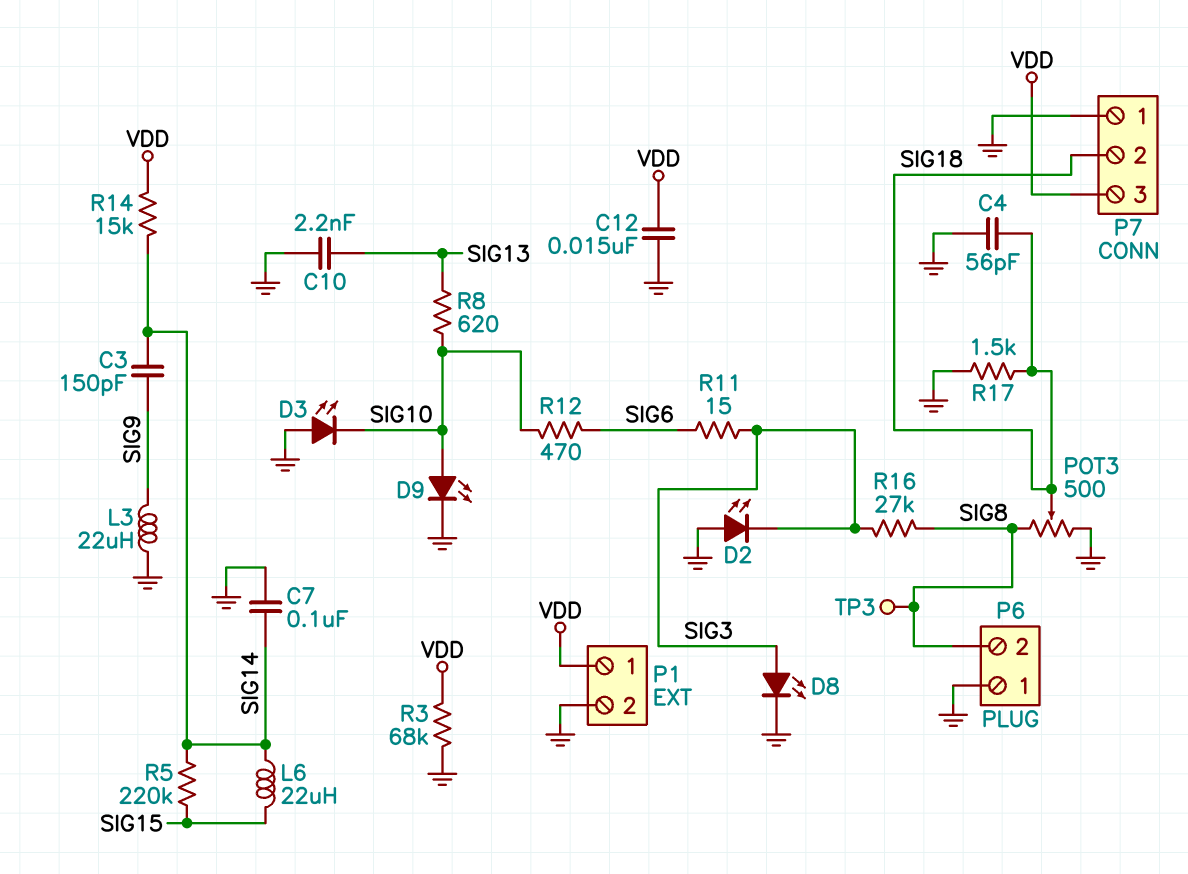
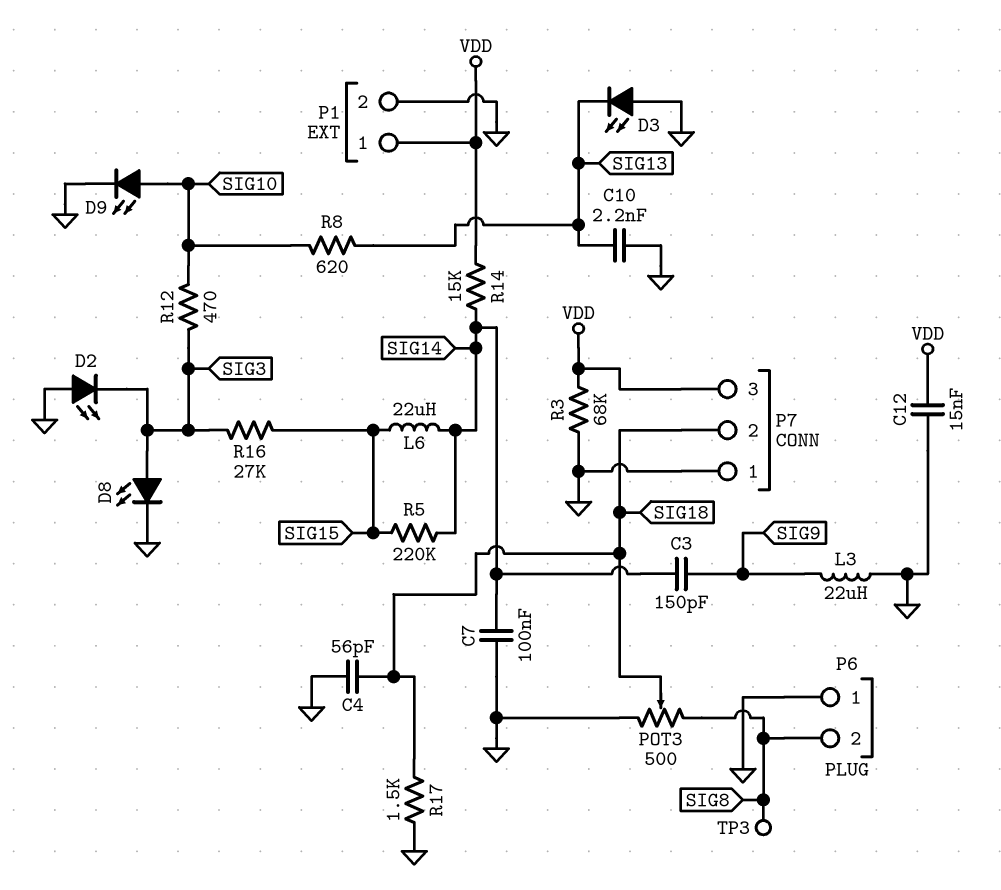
D3: LED (A GND, K SIG10) -> LED (A GND, K SIG13)
R11: 15 (SIG3, SIG6) -> none
R12: 470 (SIG6, SIG10) -> 470 (SIG3, SIG10)
R16: 27k (SIG3, SIG8) -> 27k (SIG3, SIG15)

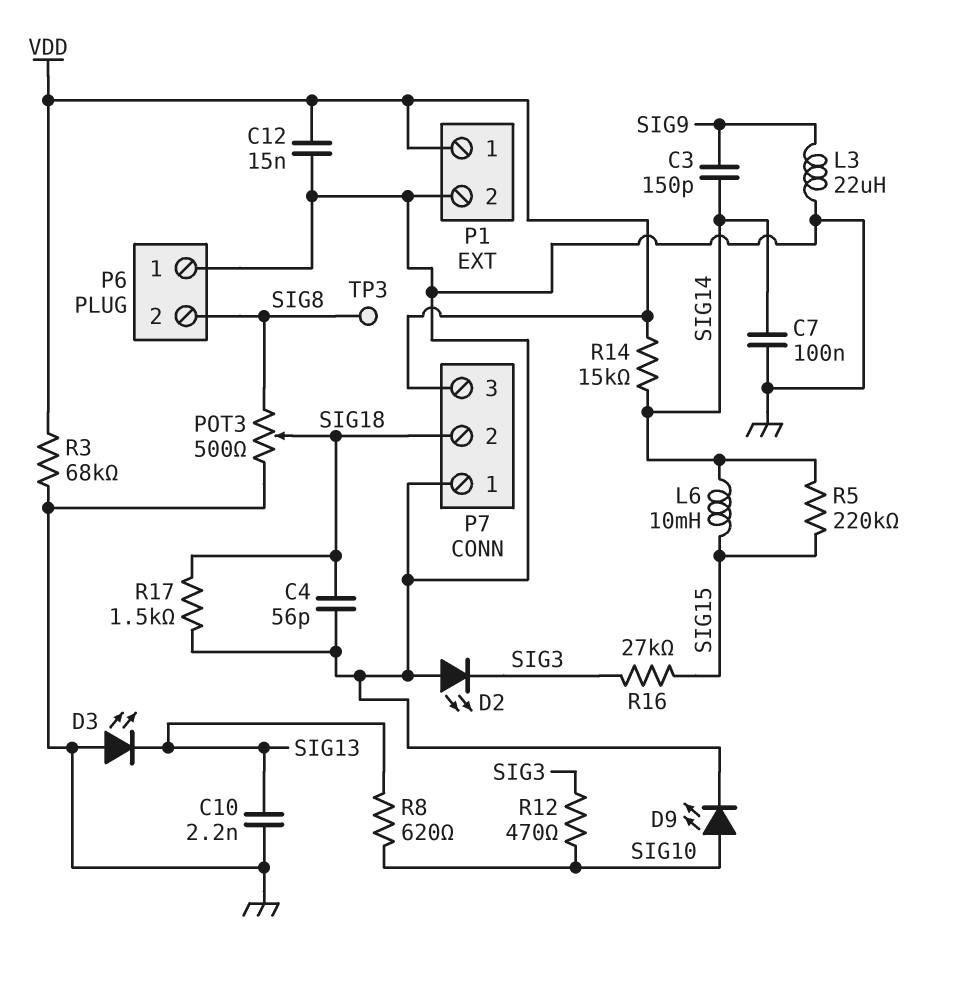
D8: LED (A SIG3, K GND) -> none
L6: 22uH (SIG14, SIG15) -> 10mH (SIG14, SIG15)

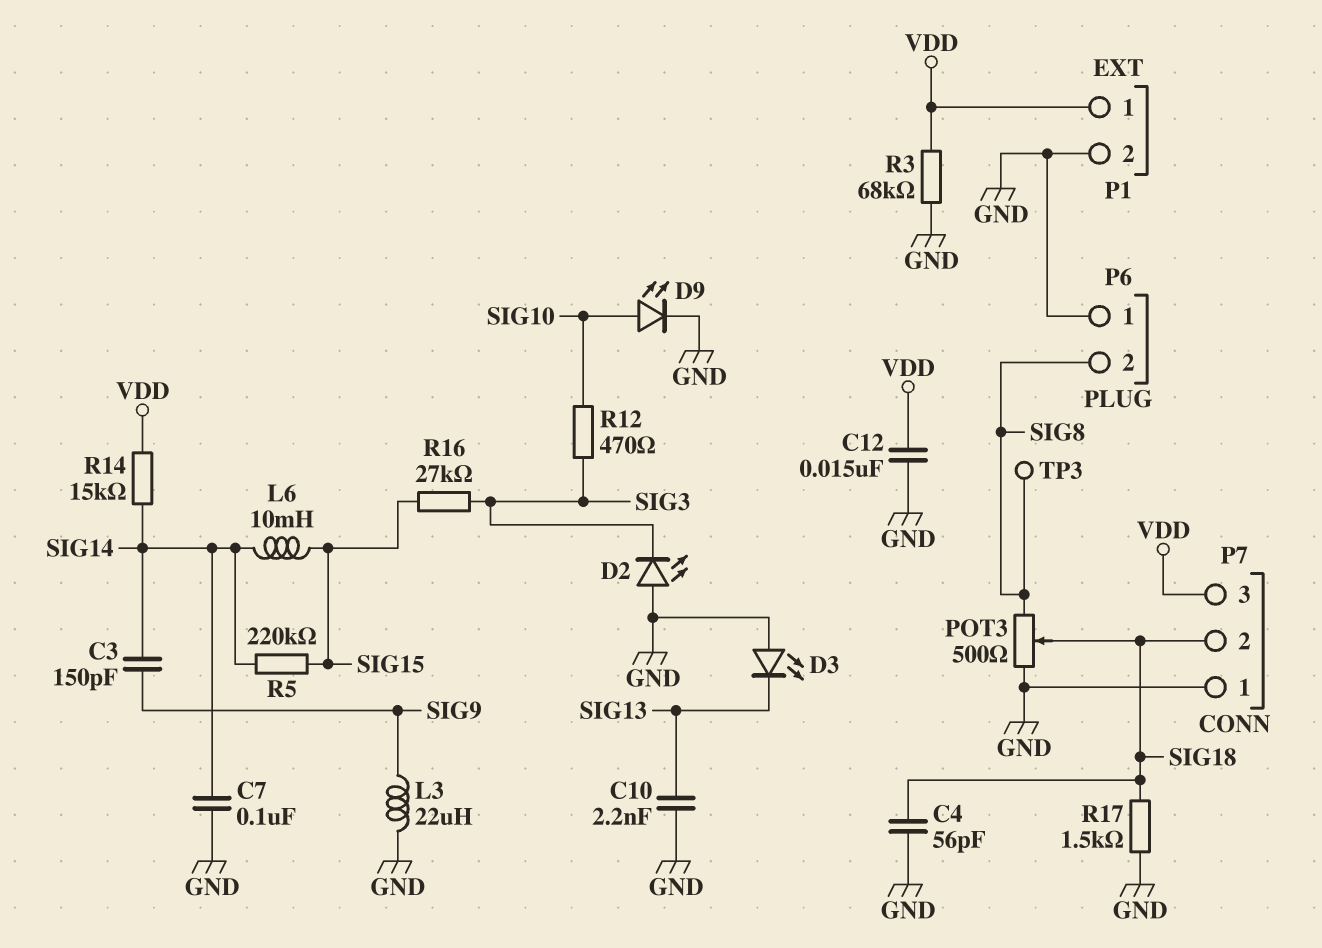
R8: 620 (SIG10, SIG13) -> none

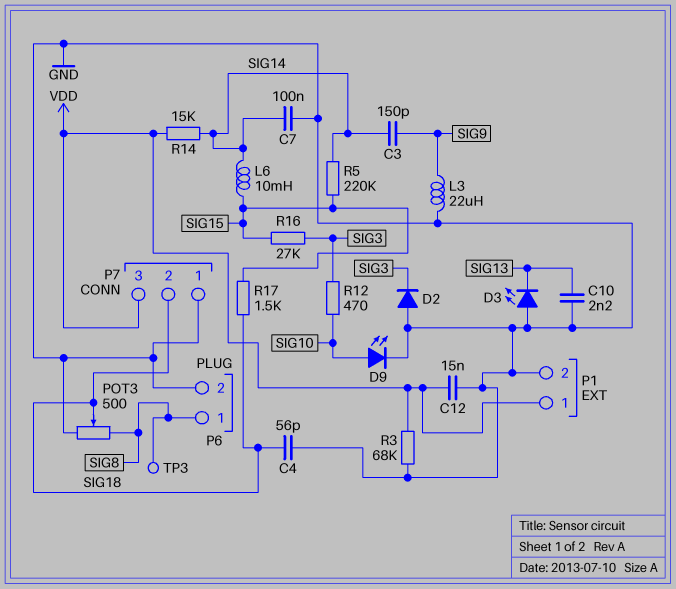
D2: LED (A GND, K SIG3) -> diode (A GND, K SIG3)
P6 pin 1: GND -> SIG8
P6 pin 2: SIG8 -> GND
R17: 1.5k (GND, SIG18) -> 1.5k (SIG15, SIG18)

